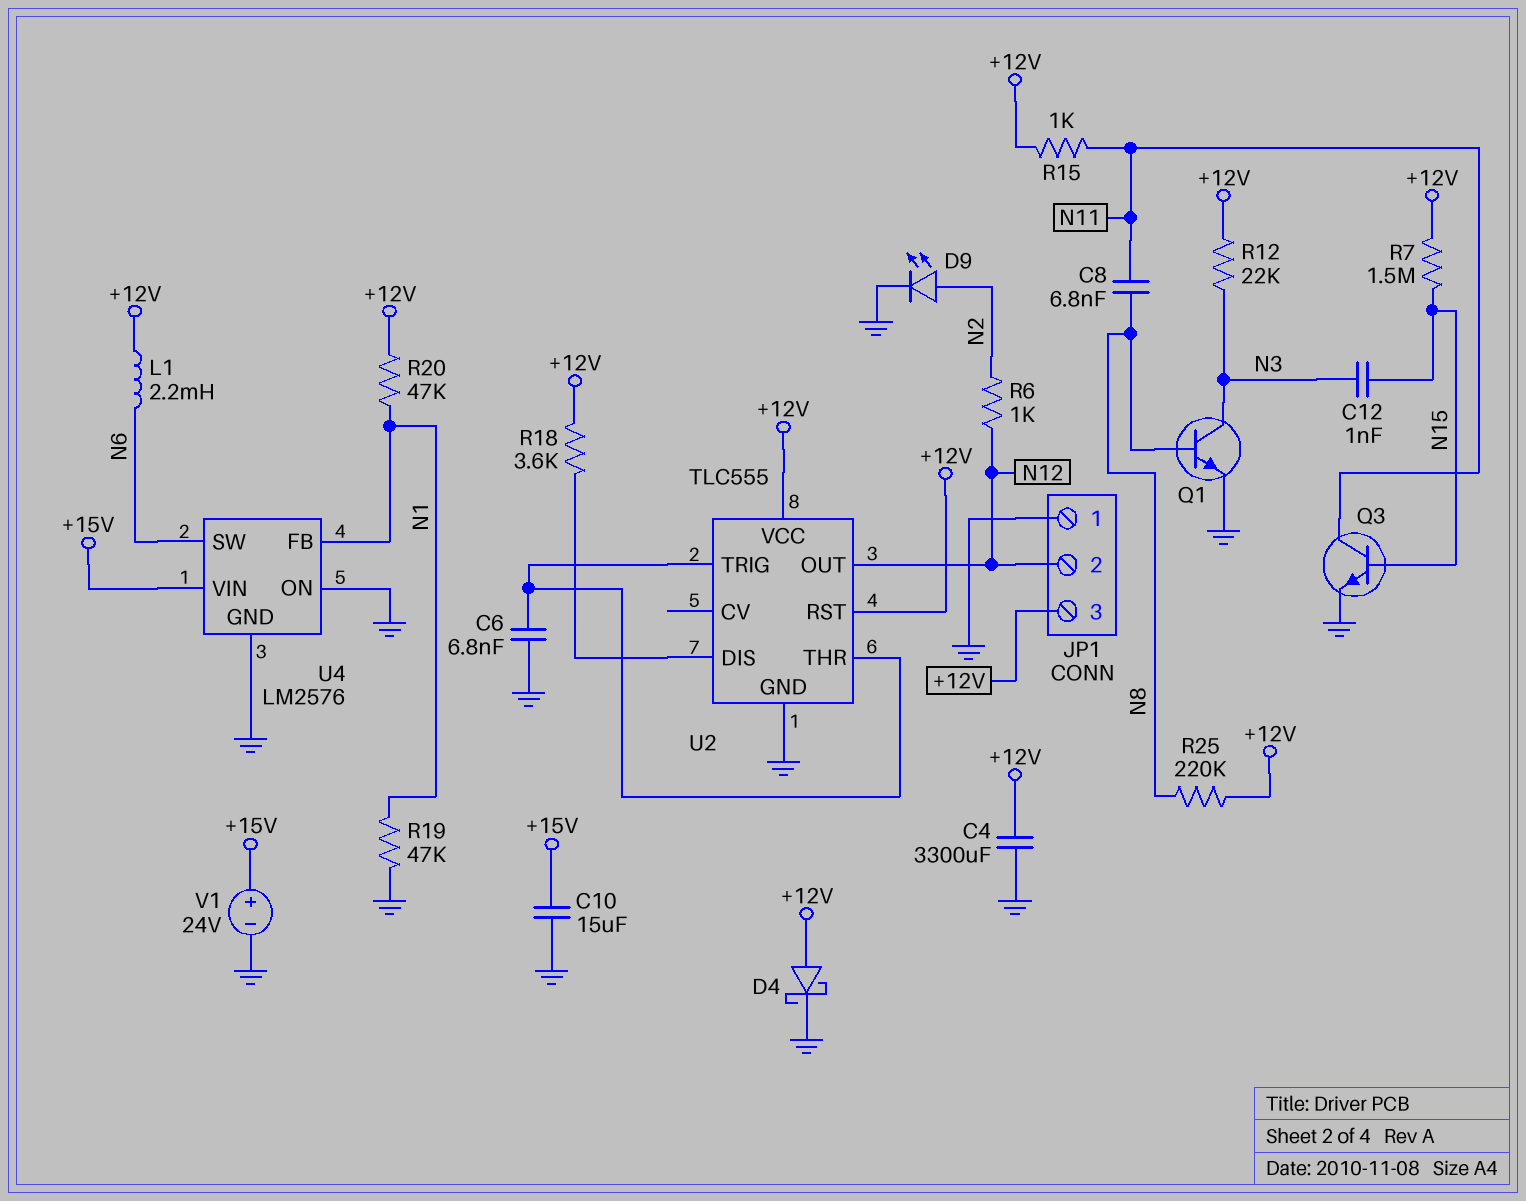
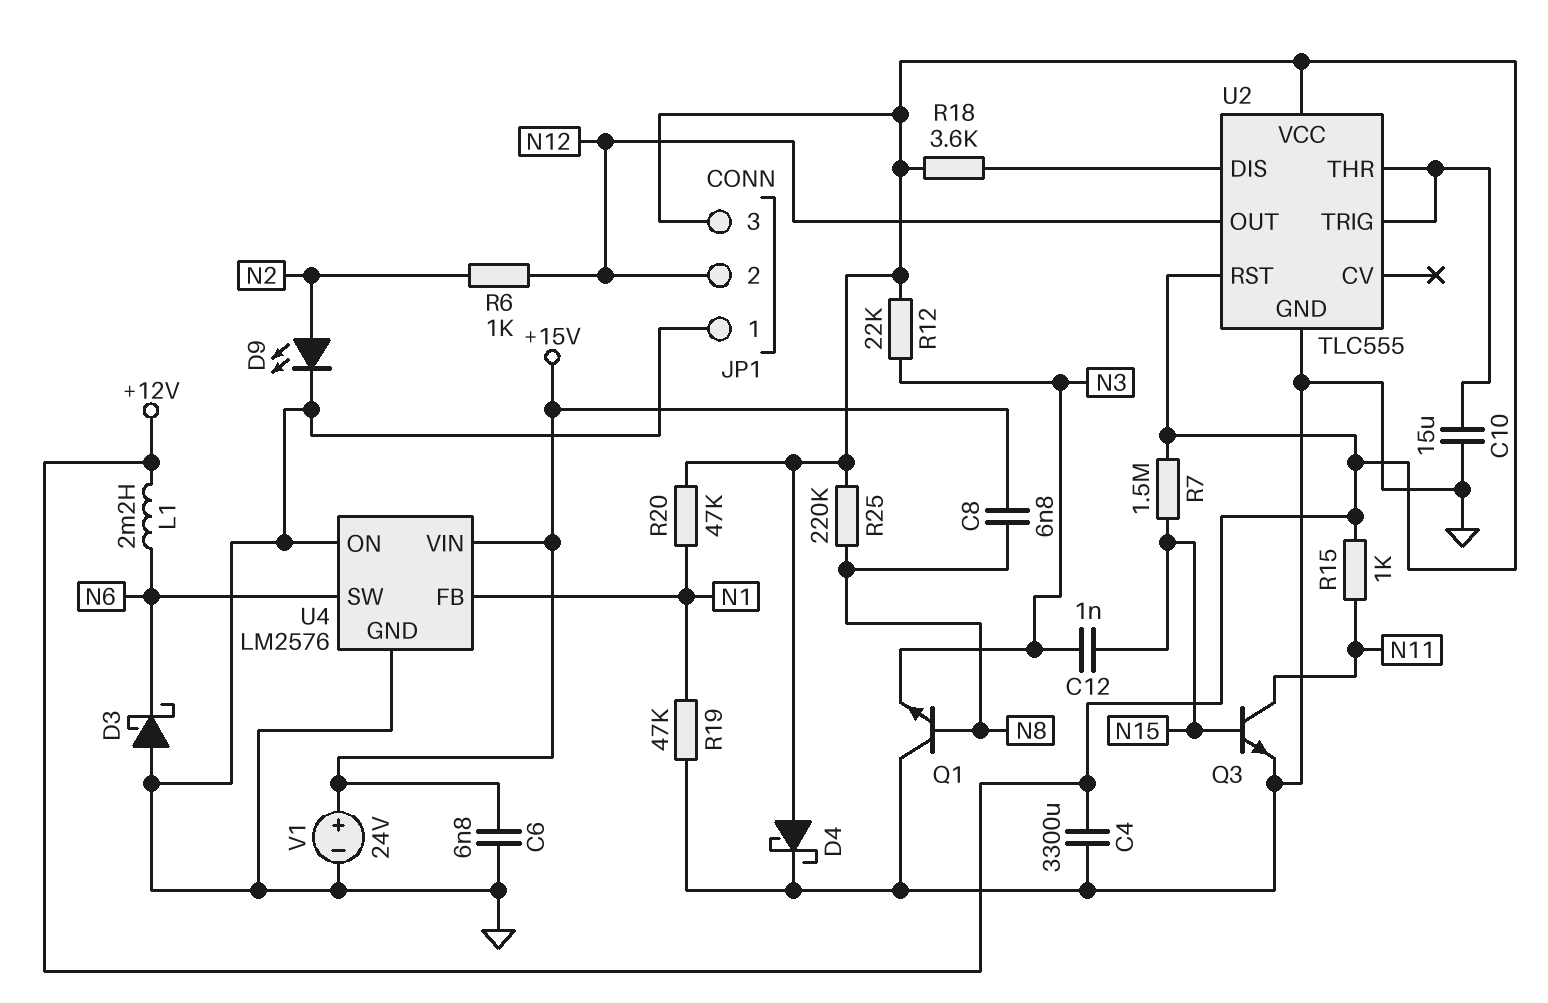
C6: 6.8nF (GND, U2/THR) -> 6.8nF (+15V, GND)
C8: 6.8nF (N8, N11) -> 6.8nF (+15V, N8)
C10: 15uF (+15V, GND) -> 15uF (GND, U2/THR)
D3: none -> schottky (A GND, K N6)
Q1: NPN (B N8, C N3, E GND) -> NPN (B N8, C GND, E N3)

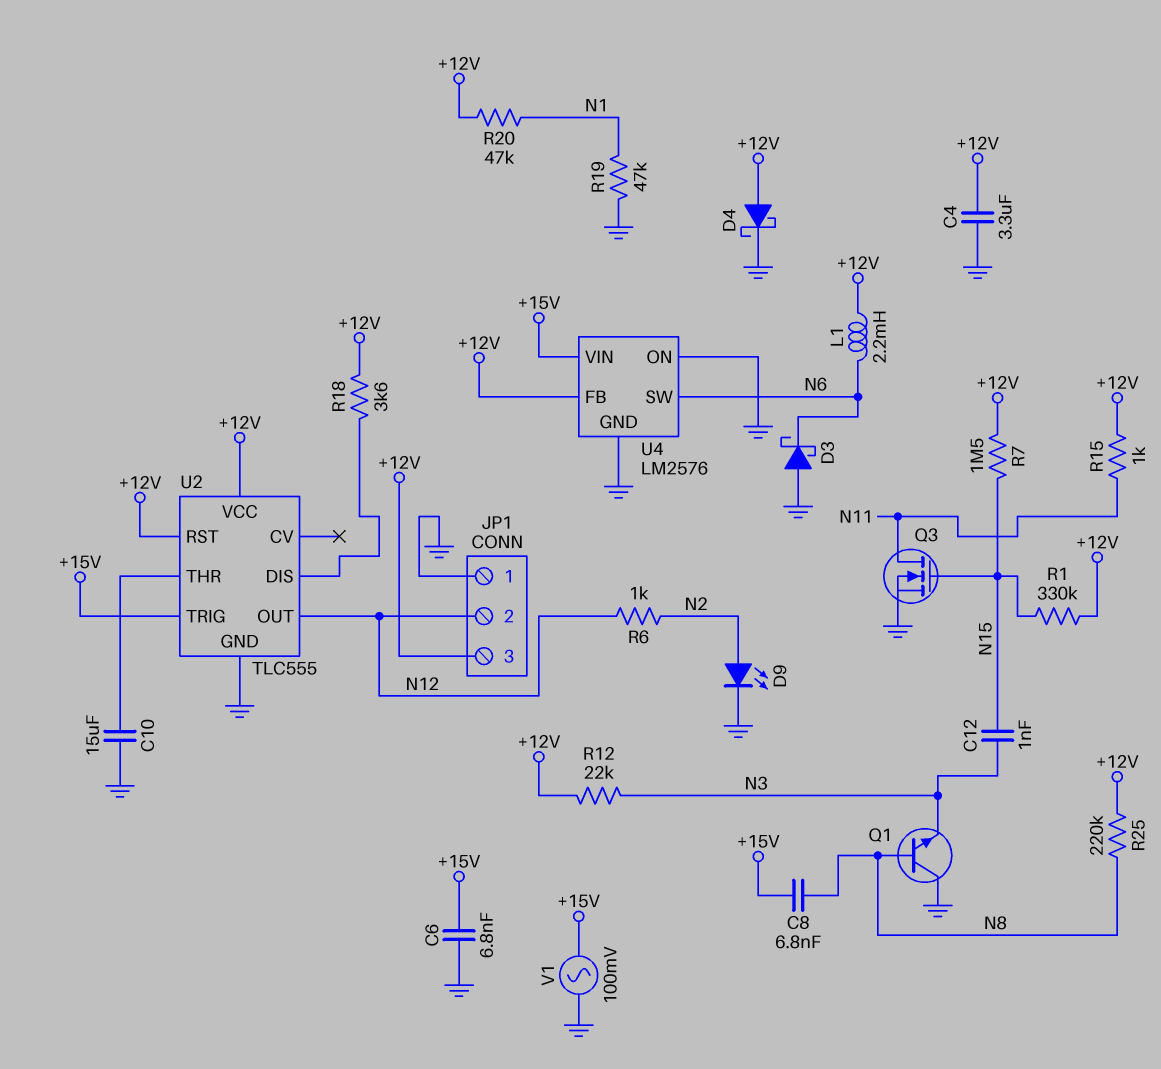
C4: 3300uF (+12V, GND) -> 3.3uF (+12V, GND)
Q3: NPN (B N15, C N11, E GND) -> NMOS (G N15, D N11, S GND)
R1: none -> 330k (+12V, N15)
U2 pin TRIG: U2/THR -> +15V
U4 pin FB: N1 -> +12V
V1: 24V (plus +15V, minus GND) -> AC 100mV (+15V, GND)

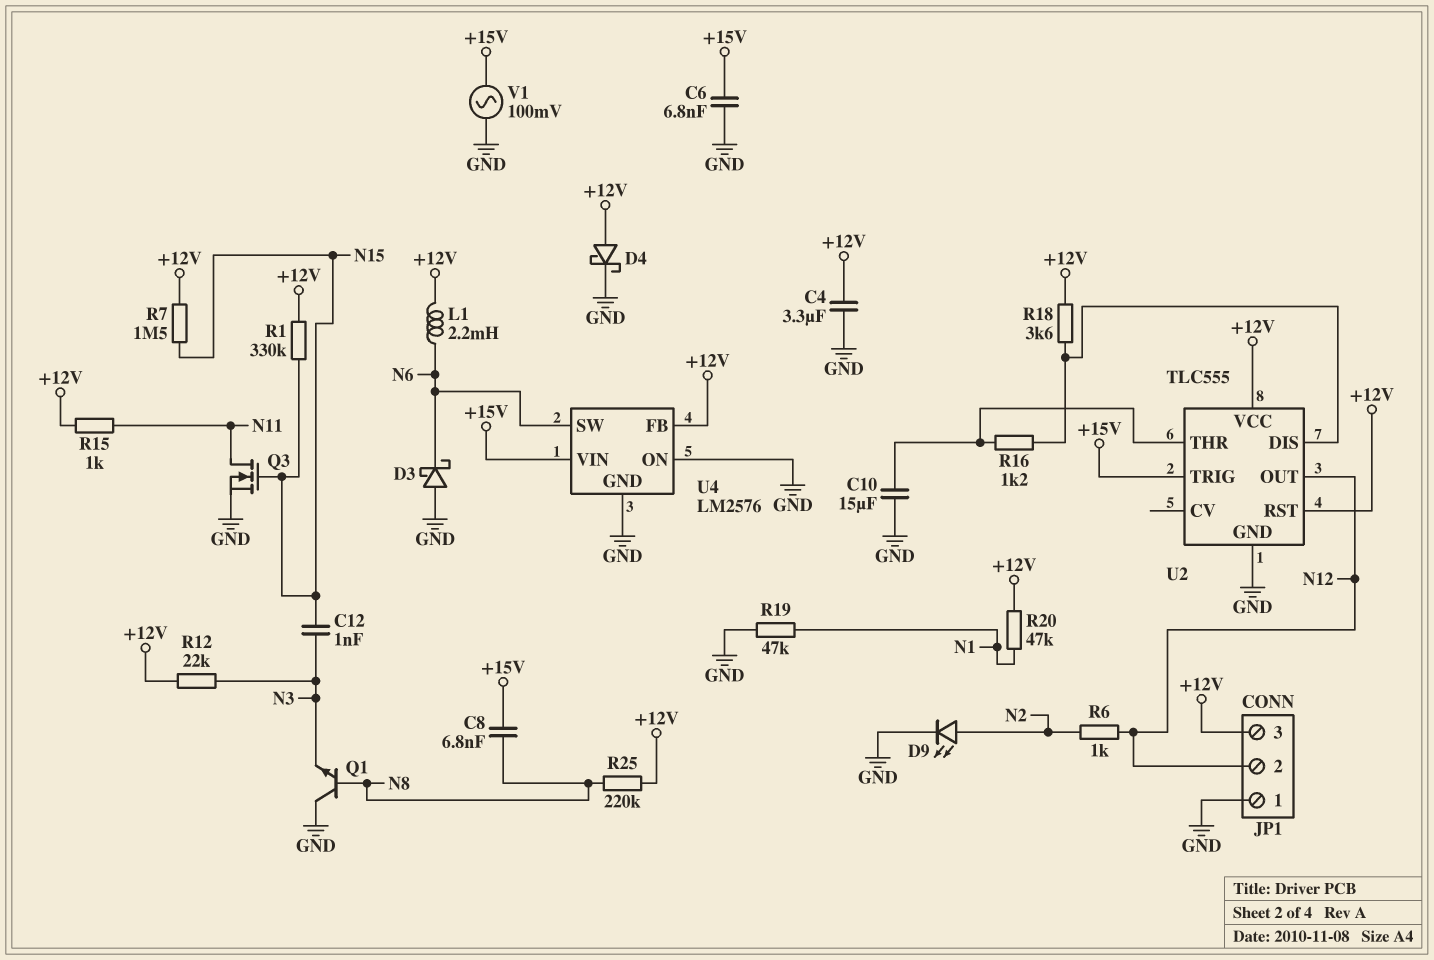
R16: none -> 1.2k (U2/DIS, U2/THR)

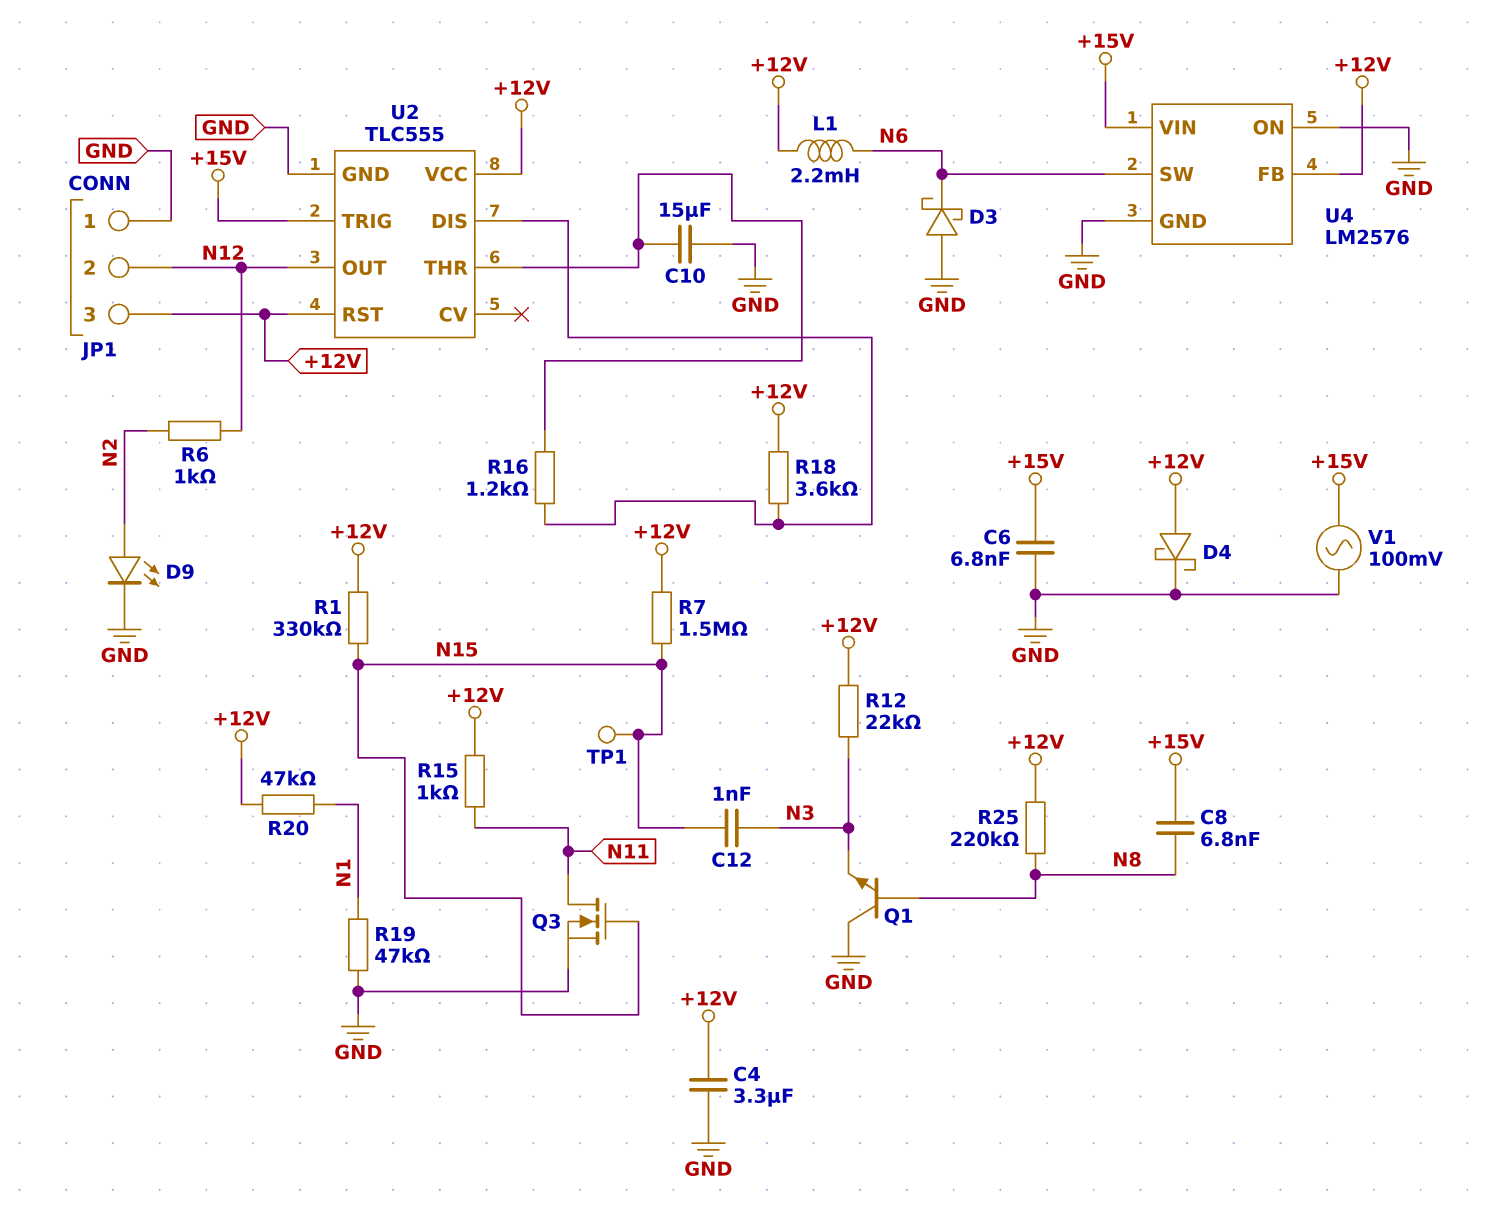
TP1: none -> test point (N15)

